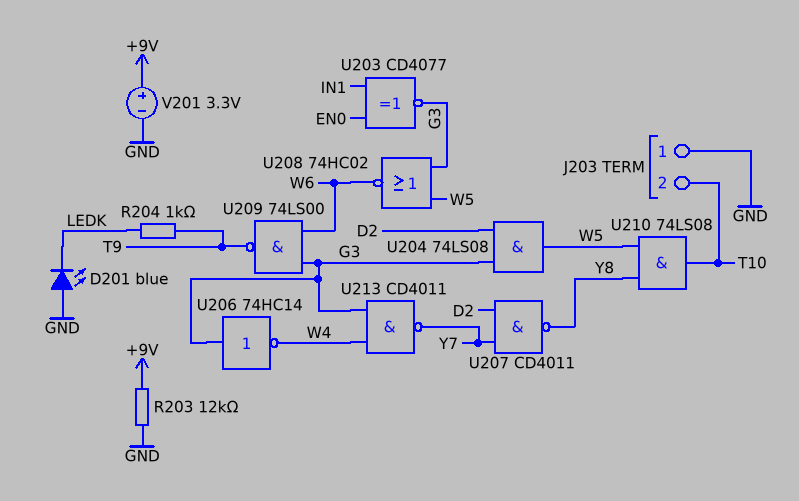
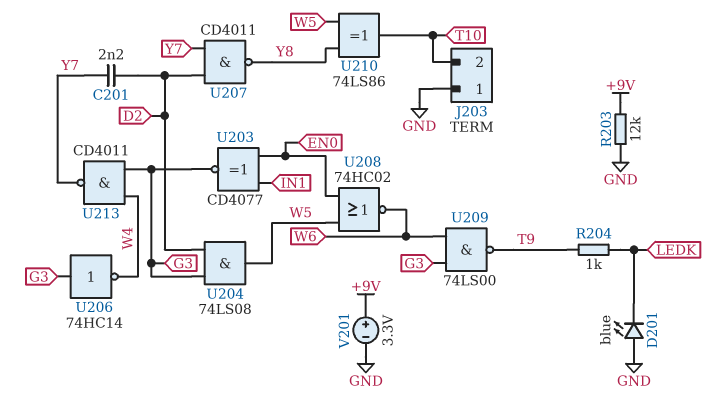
C201: none -> 2.2nF (D2, Y7)
U208: NOR 74HC02 (in G3, in W5, out W6) -> NOR 74HC02 (in EN0, in W5, out W6)
U210: AND 74LS08 (in W5, in Y8, out T10) -> XOR 74LS86 (in W5, in Y8, out T10)

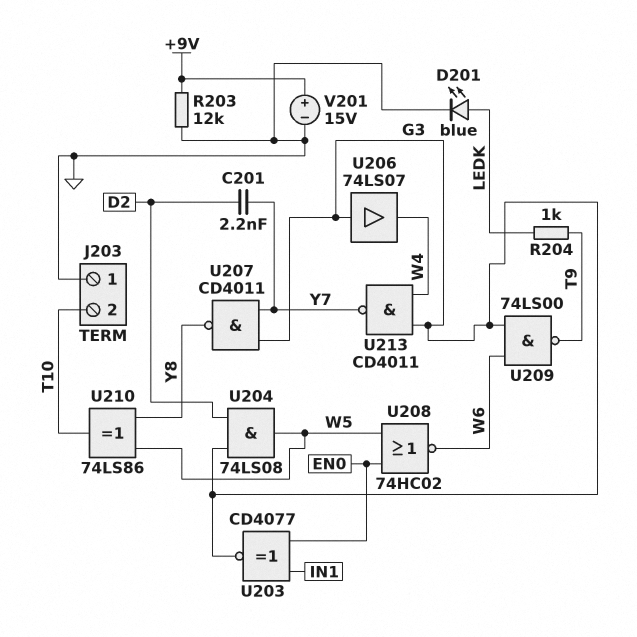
D201: LED blue (A GND, K LEDK) -> LED blue (A LEDK, K GND)
U206: NOT 74HC14 (in G3, out W4) -> buffer 74LS07 (in G3, out W4)
U207: NAND CD4011 (in D2, in Y7, out Y8) -> NAND CD4011 (in G3, in Y7, out Y8)
V201: 3.3V (plus +9V, minus GND) -> 15V (plus +9V, minus GND)

